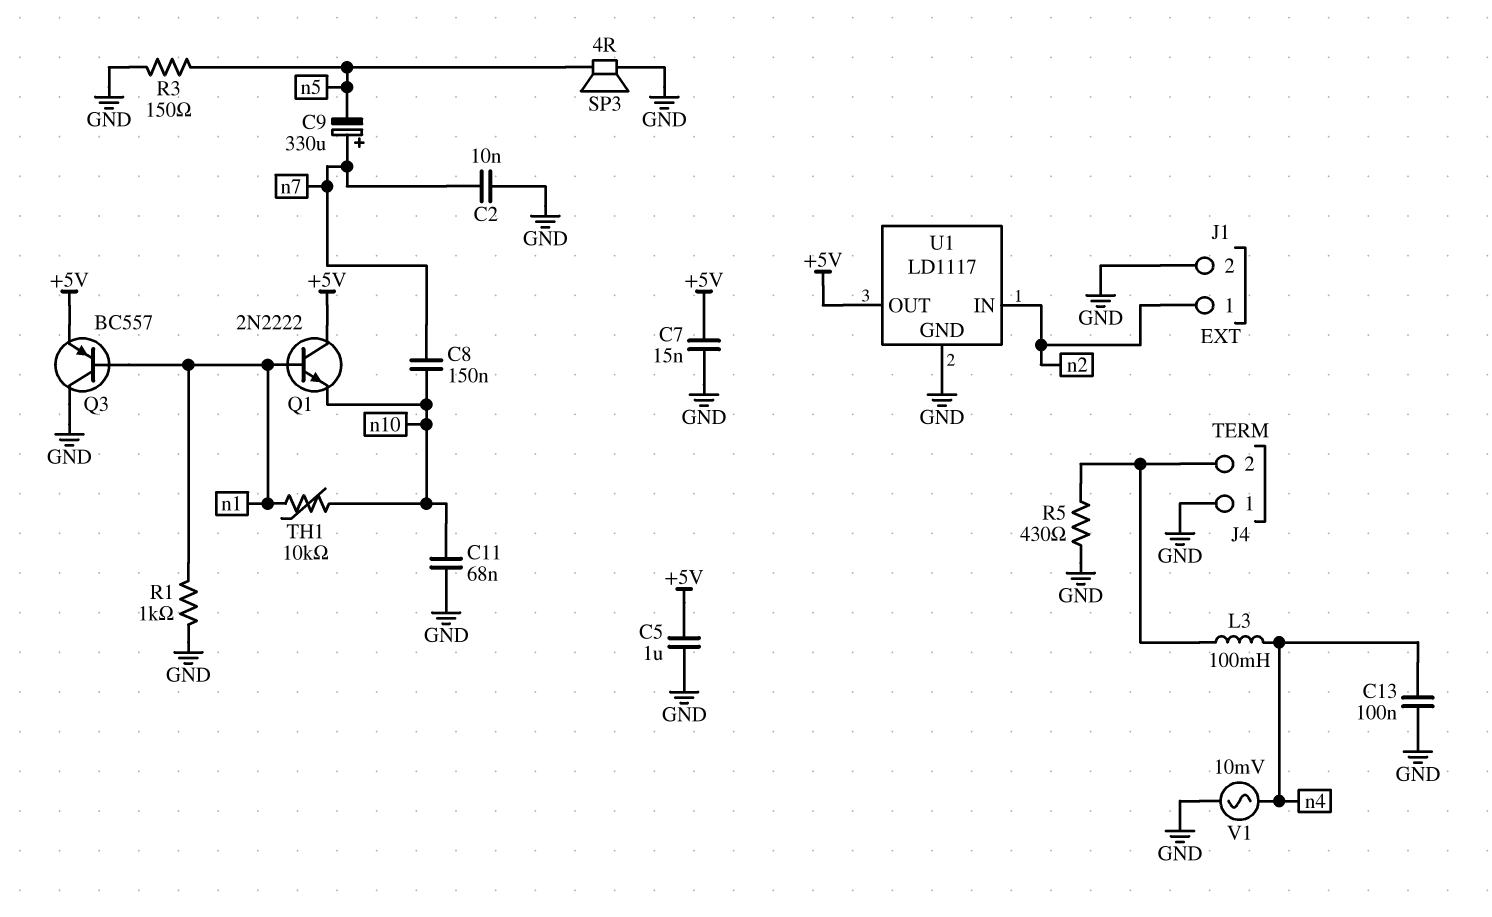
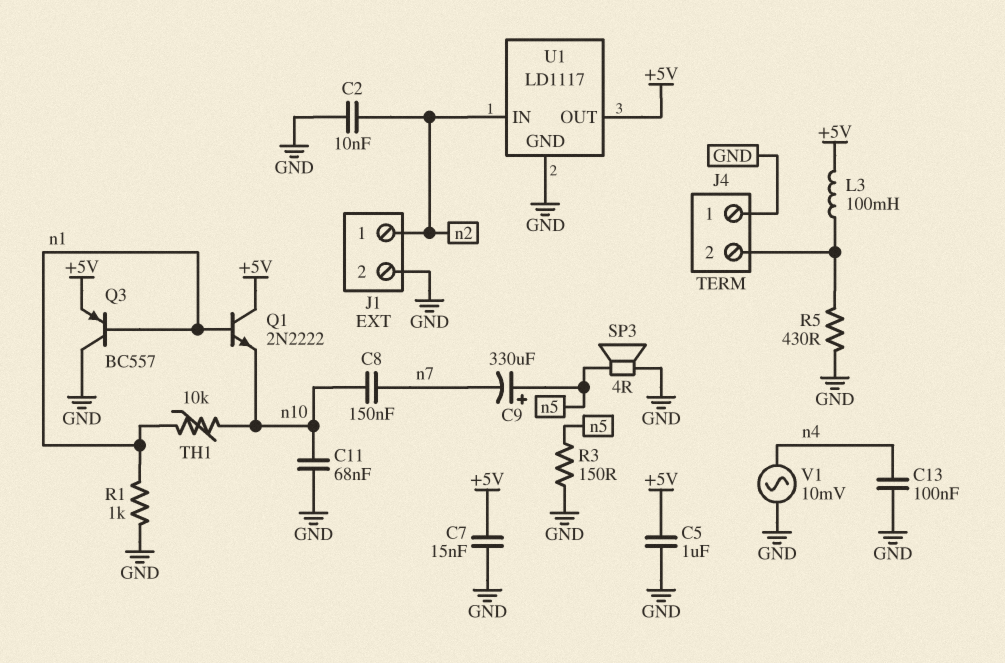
C2: 10nF (GND, n7) -> 10nF (GND, n2)
C9: 330uF (plus n7, minus n5) -> 330uF (plus n5, minus n7)
L3: 100mH (J4/2, n4) -> 100mH (+5V, J4/2)

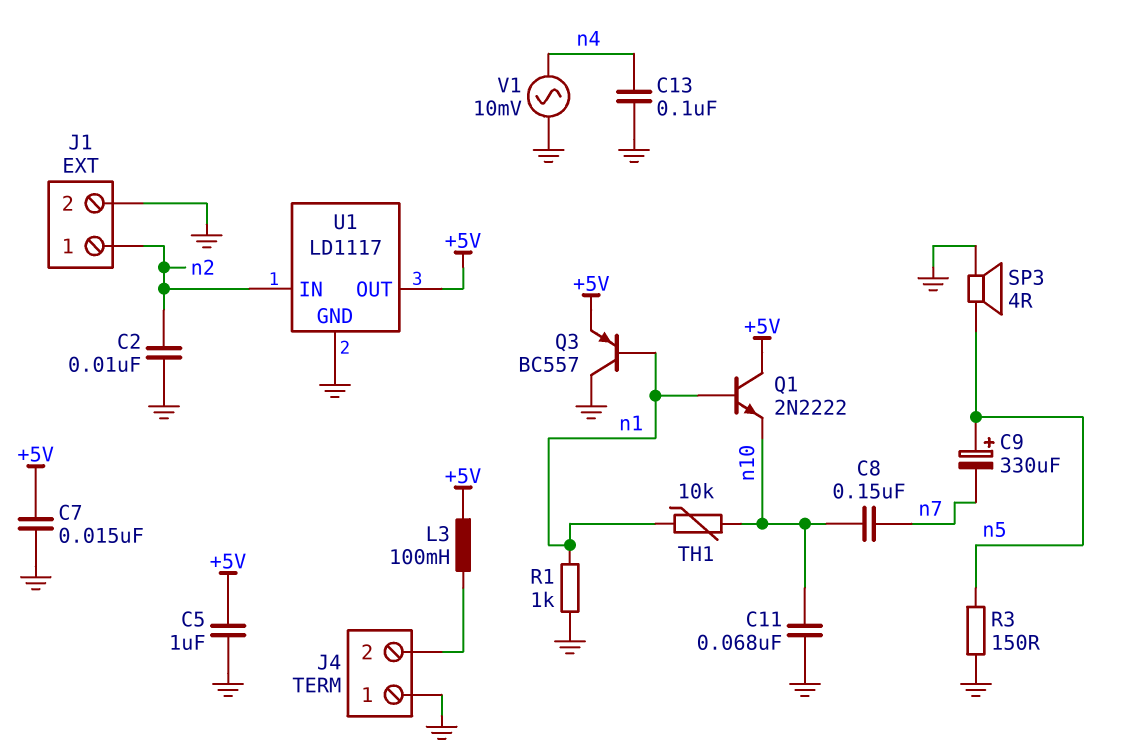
R5: 430 (GND, J4/2) -> none

